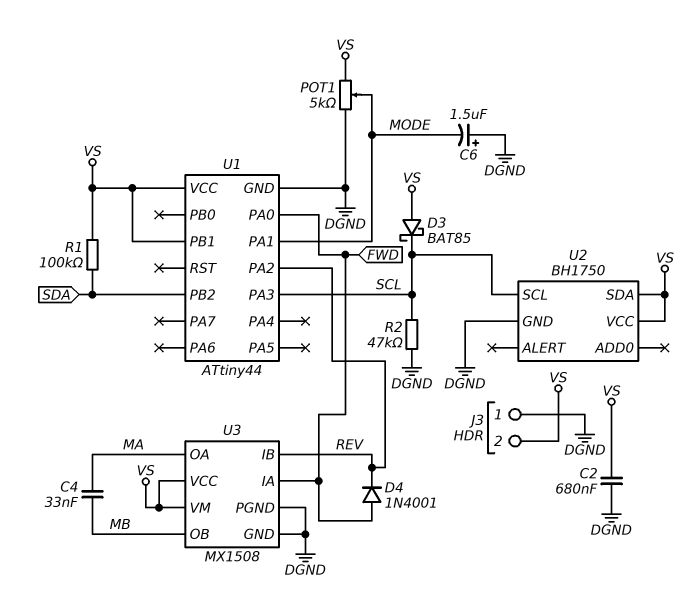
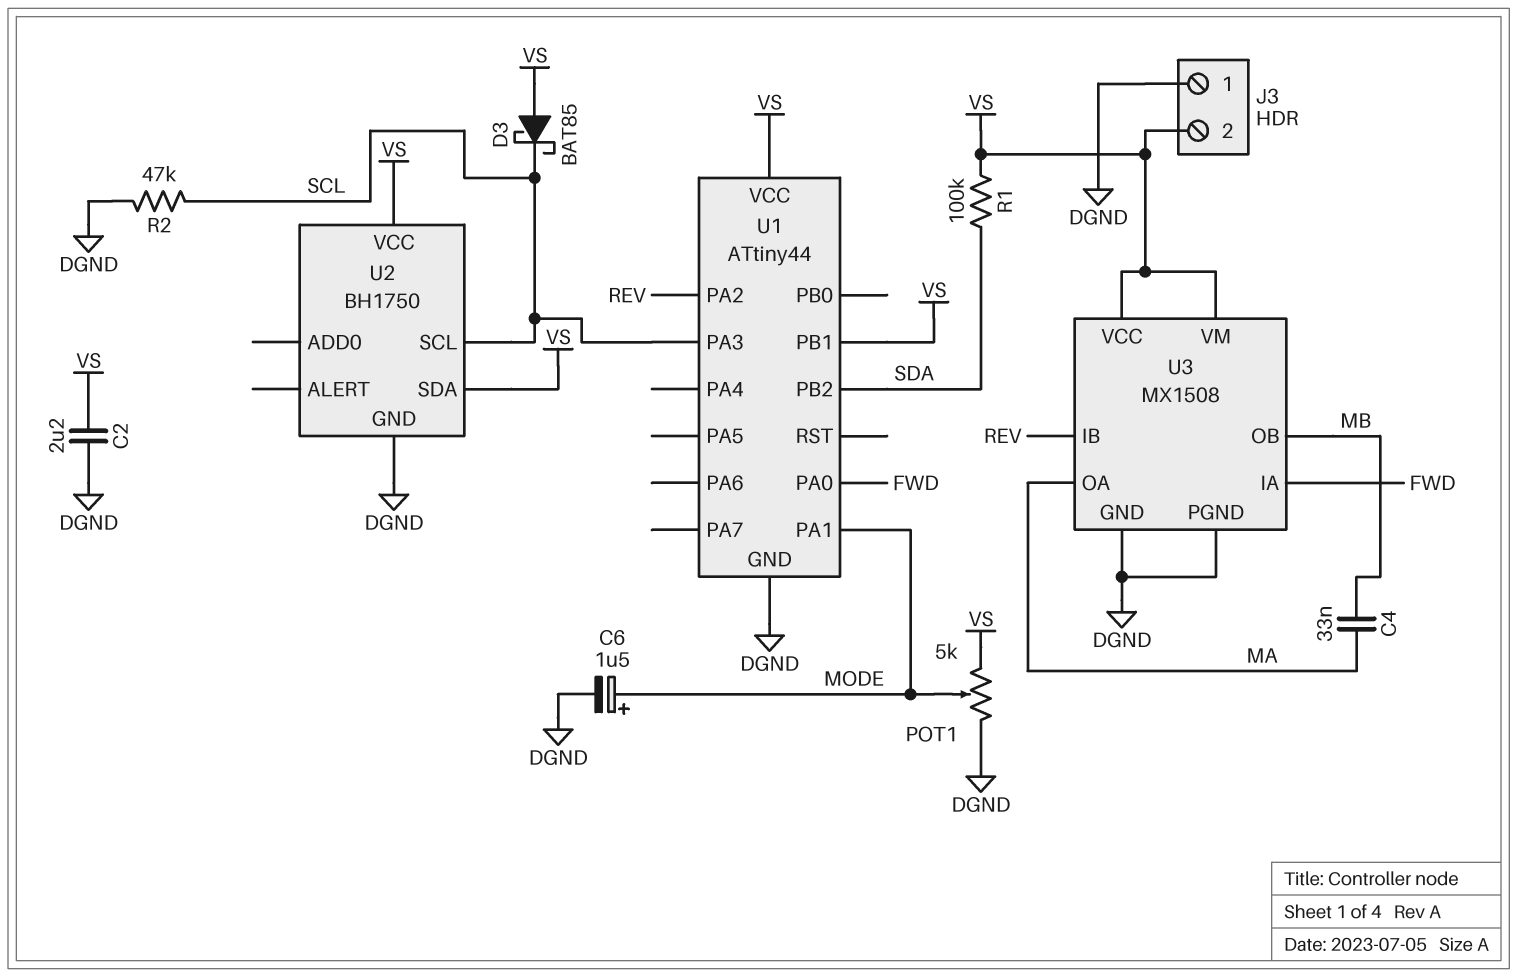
C2: 680nF (DGND, VS) -> 2.2uF (DGND, VS)
C6: 1.5uF (plus DGND, minus MODE) -> 1.5uF (plus MODE, minus DGND)
D4: diode 1N4001 (A FWD, K REV) -> none

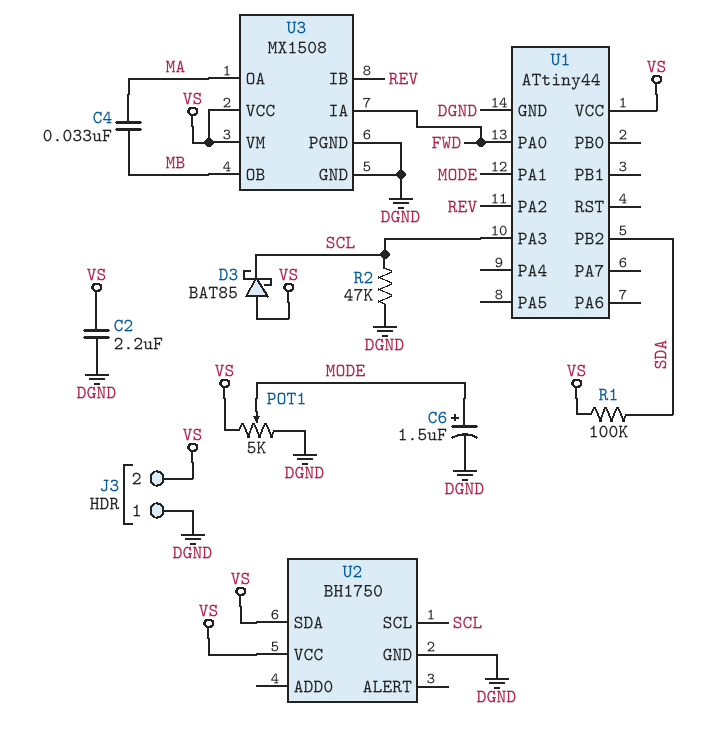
U1 pin PB1: VS -> none

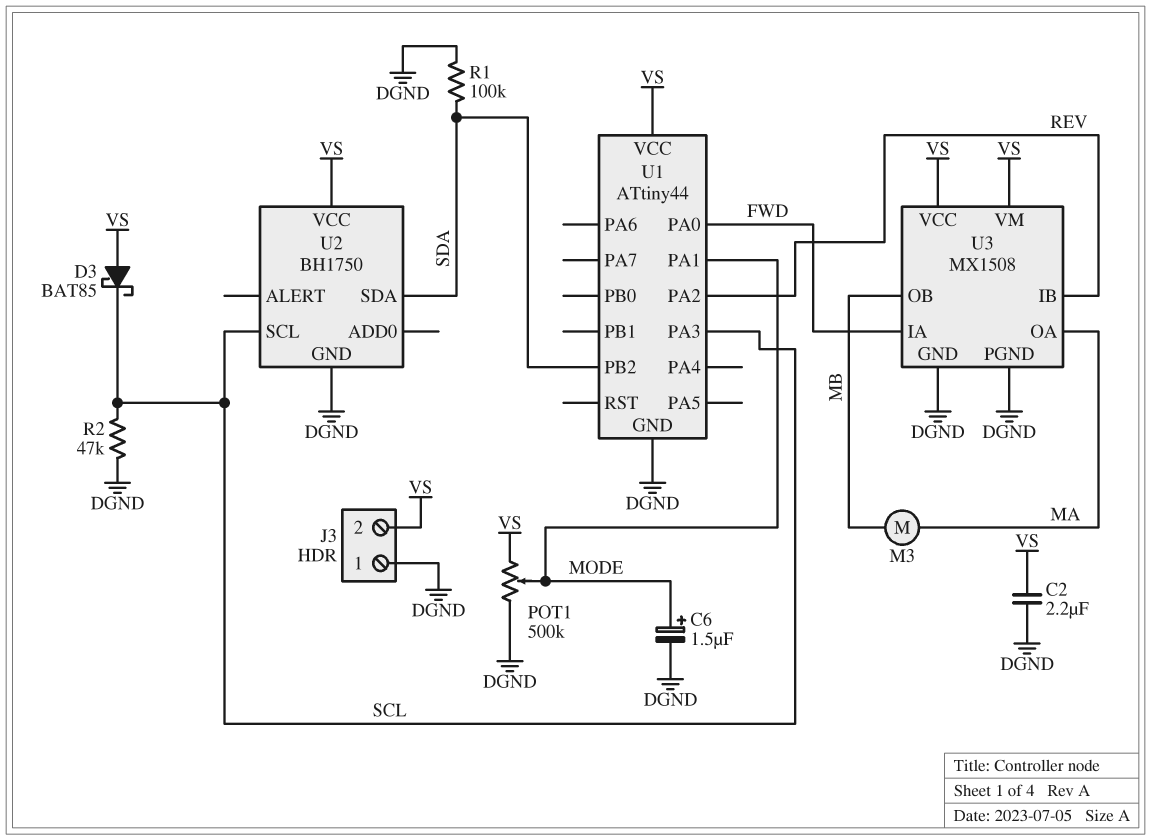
C4: 33nF (MA, MB) -> none
M3: none -> motor (MA, MB)
POT1: 5k (DGND, VS, wiper MODE) -> 500k (DGND, VS, wiper MODE)
R1: 100k (SDA, VS) -> 100k (DGND, SDA)
U2 pin SDA: VS -> SDA

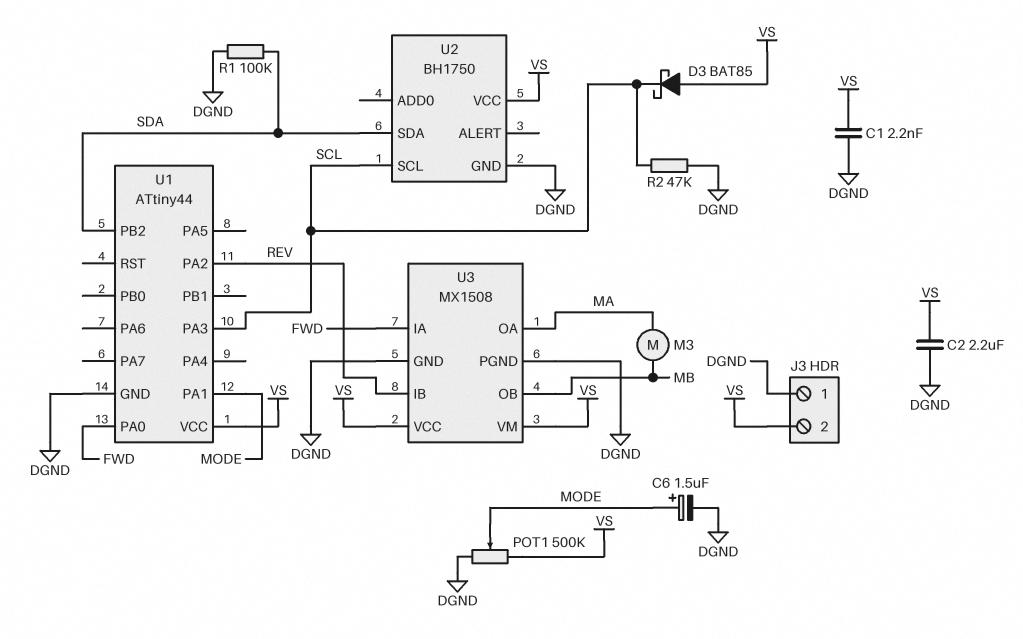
C1: none -> 2.2nF (DGND, VS)

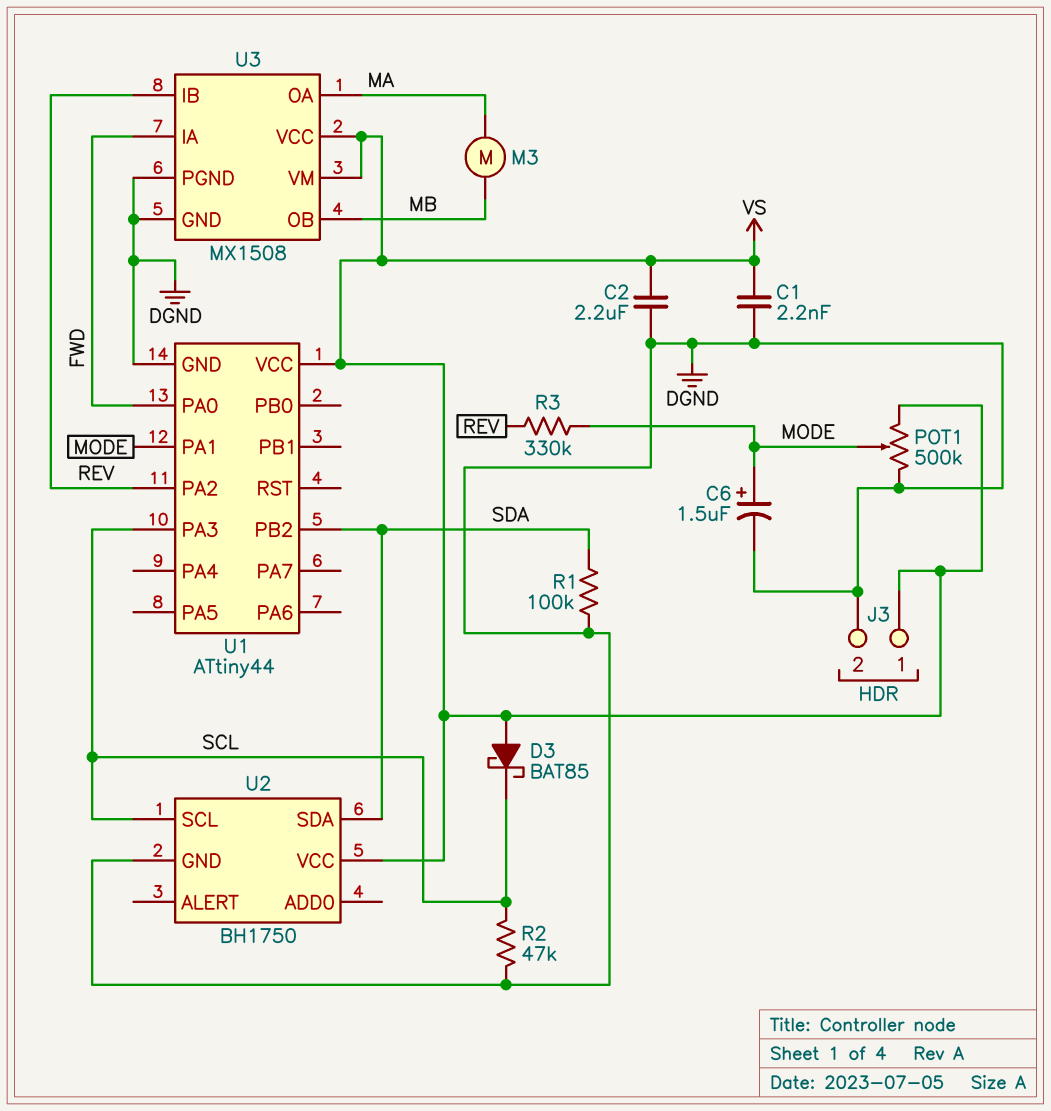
J3 pin 1: DGND -> VS
J3 pin 2: VS -> DGND
R3: none -> 330k (MODE, REV)

